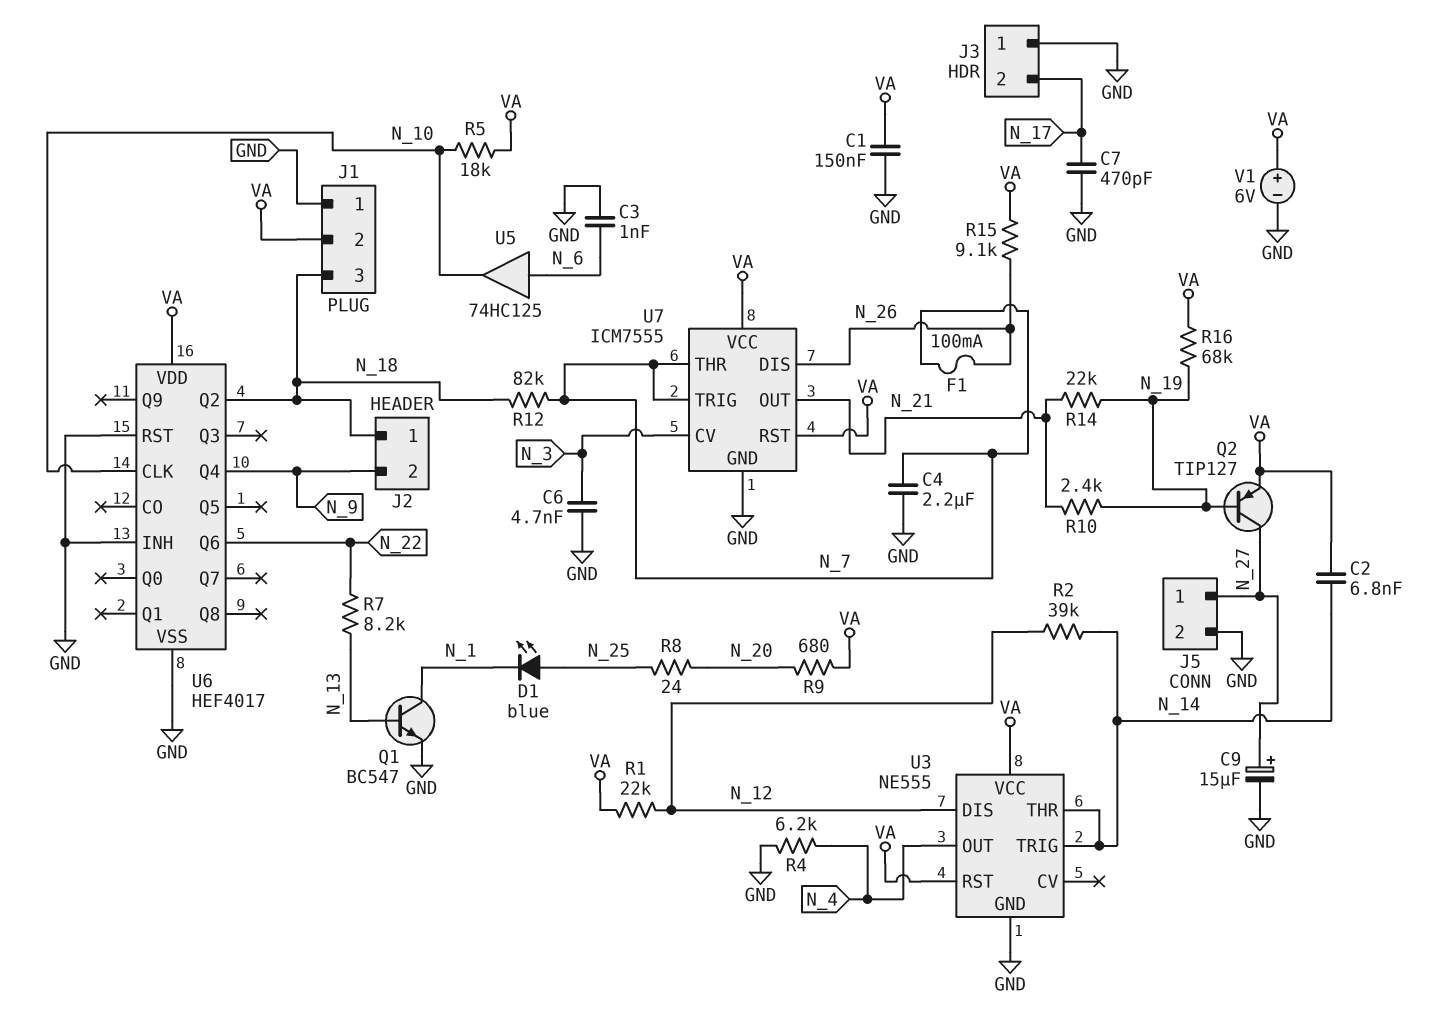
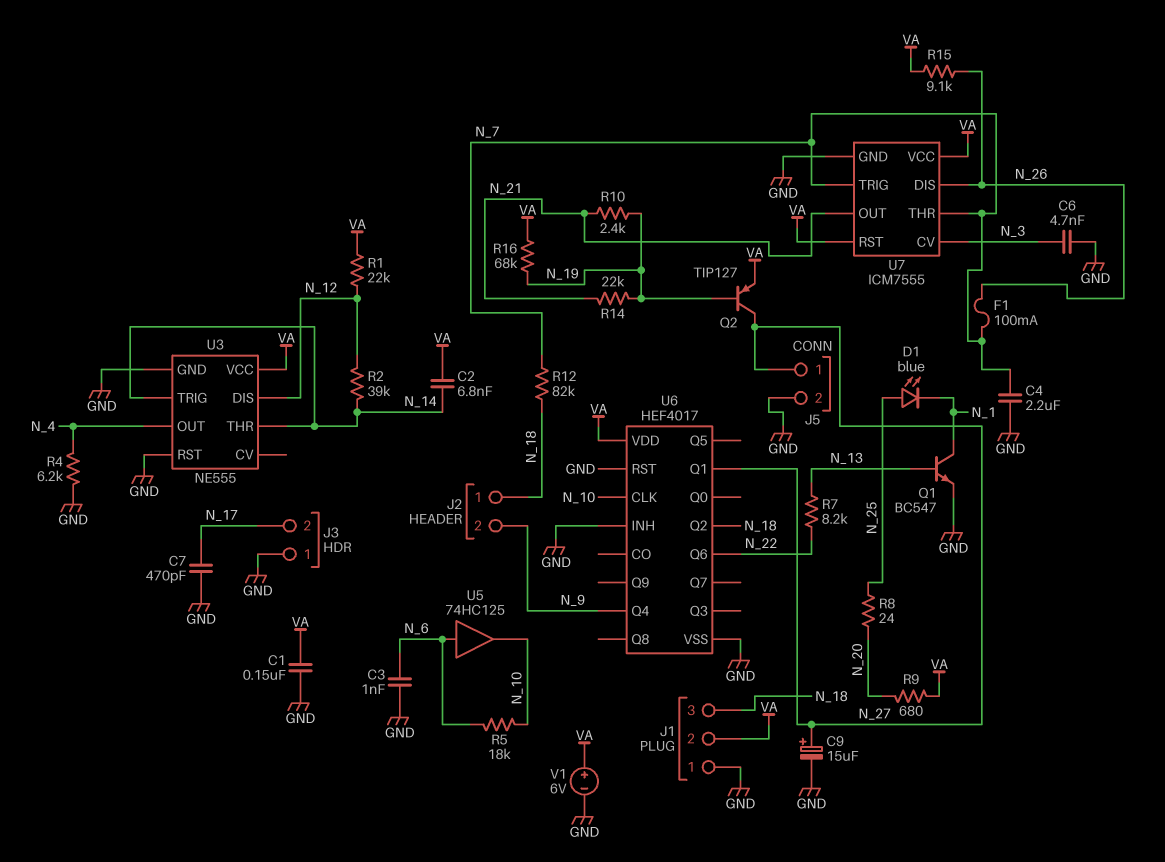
R5: 18k (N_10, VA) -> 18k (N_6, N_10)
U3 pin RST: VA -> GND
U6 pin Q1: none -> N_27

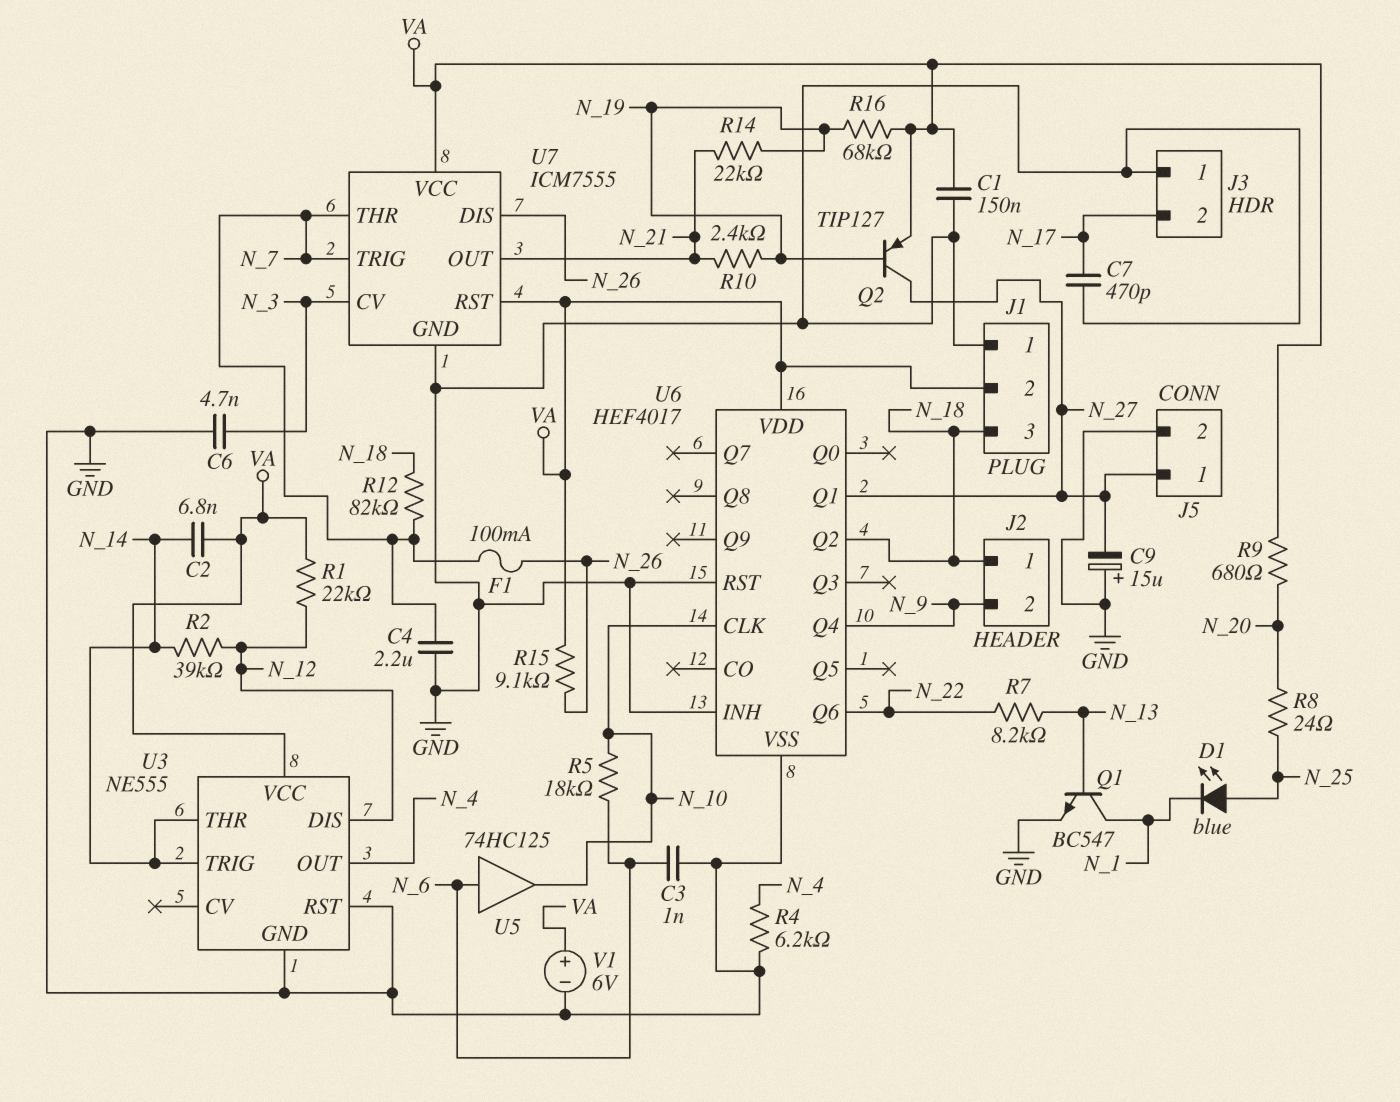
C9: 15uF (plus N_27, minus GND) -> 15uF (plus GND, minus N_27)

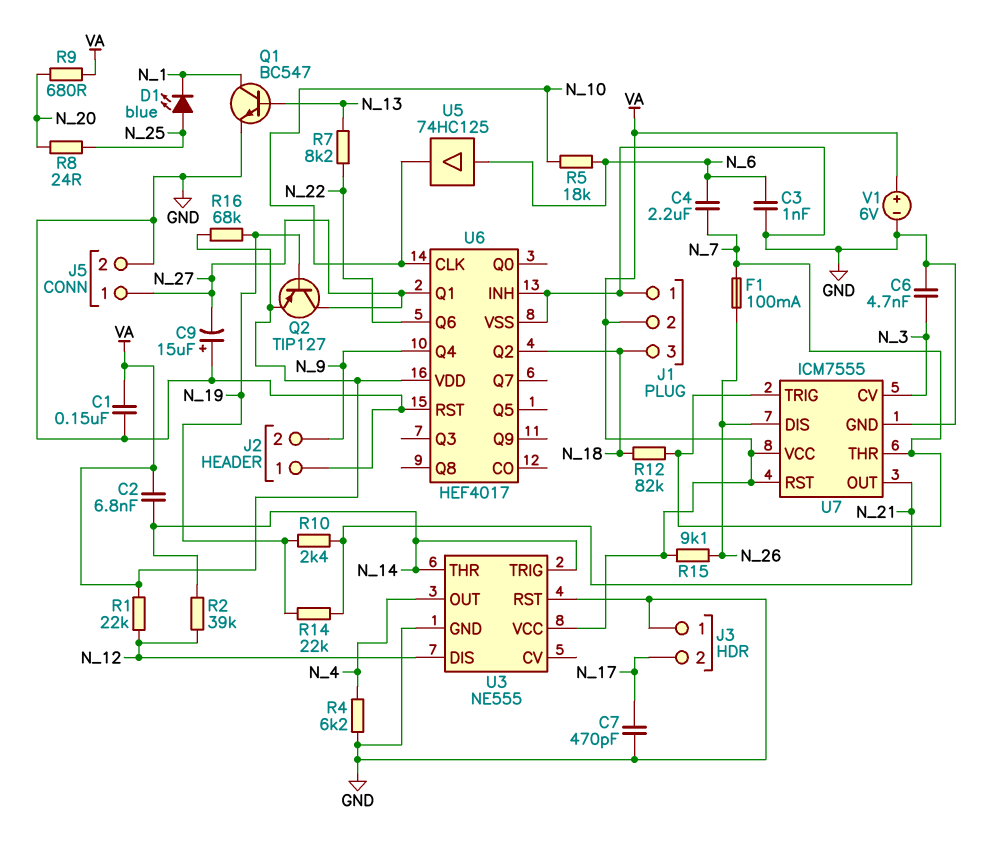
C4: 2.2uF (GND, N_7) -> 2.2uF (N_6, N_7)
J2 pin 1: N_18 -> GND

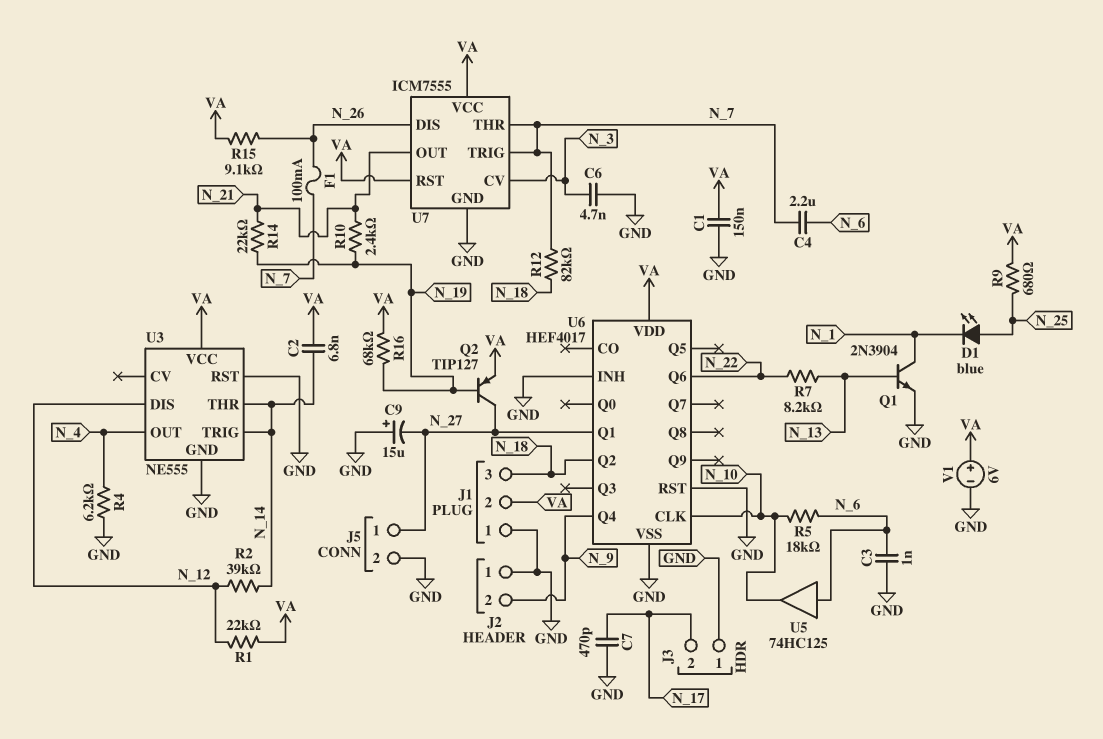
Q1: NPN BC547 (B N_13, C N_1, E GND) -> NPN 2N3904 (B N_13, C N_1, E GND)
R8: 24 (N_20, N_25) -> none
R9: 680 (N_20, VA) -> 680 (N_25, VA)

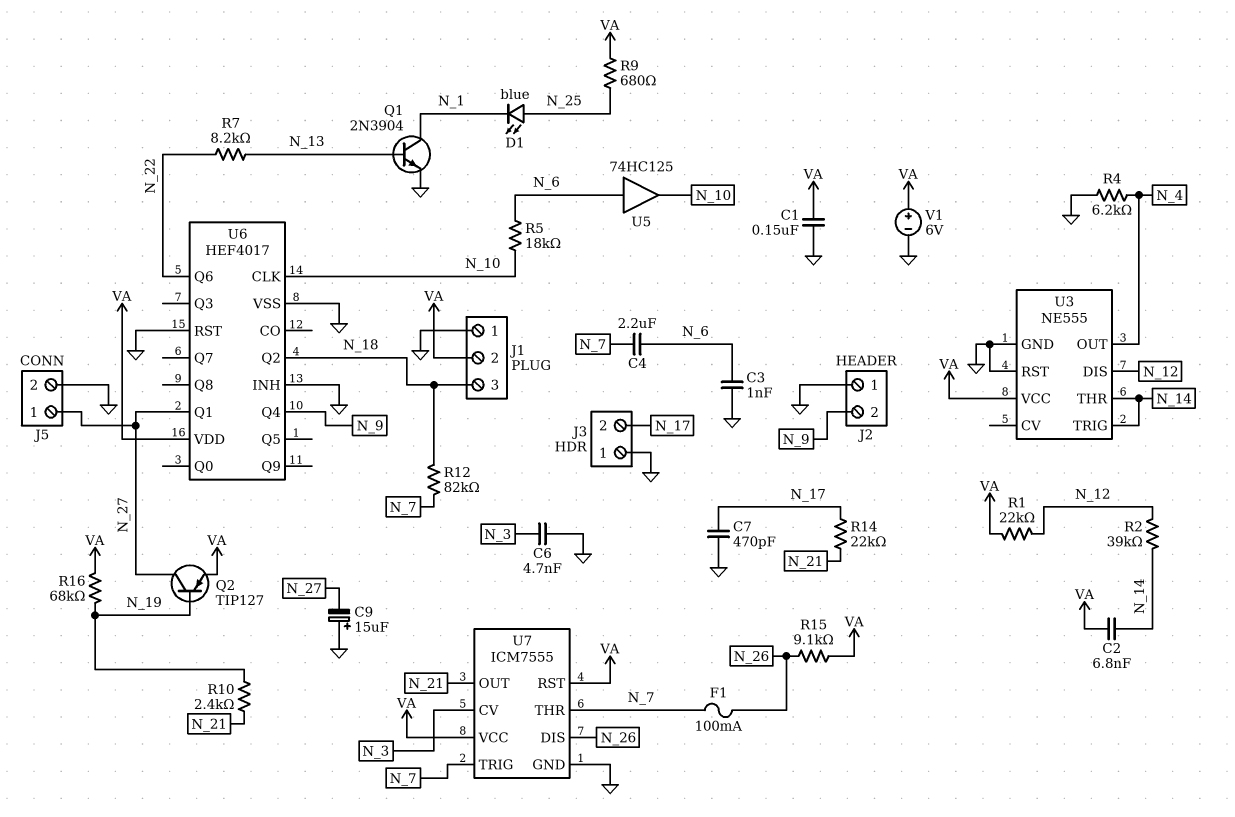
R14: 22k (N_19, N_21) -> 22k (N_17, N_21)

